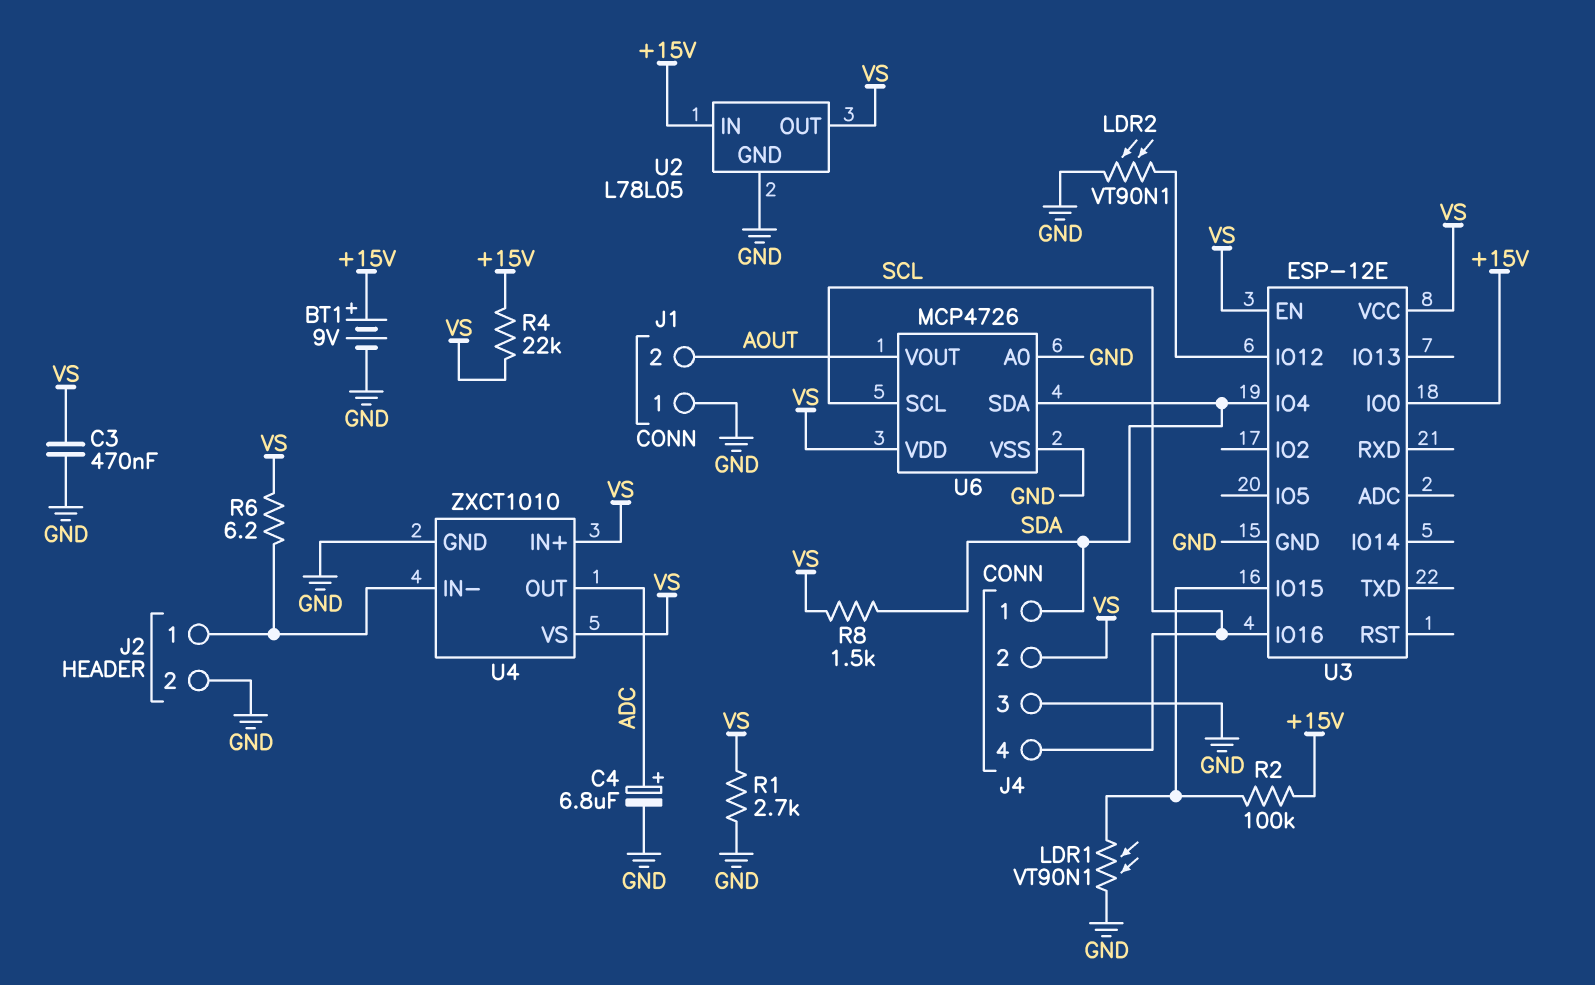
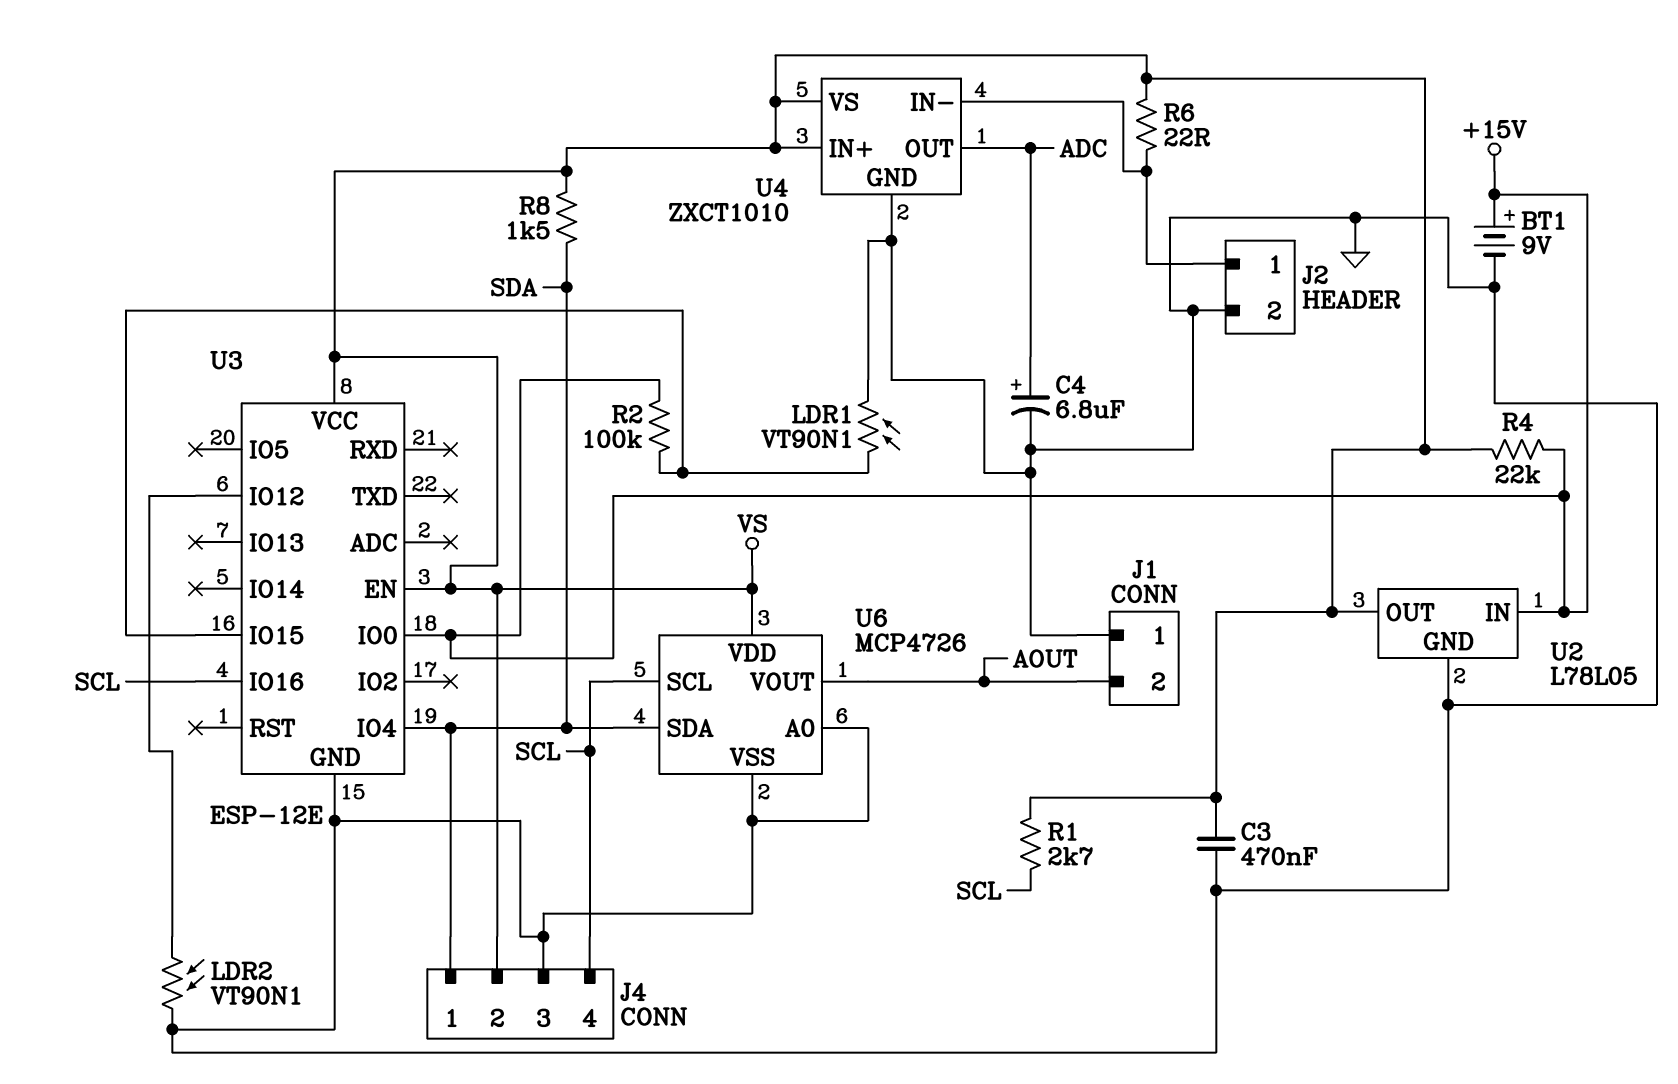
R1: 2.7k (GND, VS) -> 2.7k (SCL, VS)
R6: 6.2 (J2/1, VS) -> 22 (J2/1, VS)

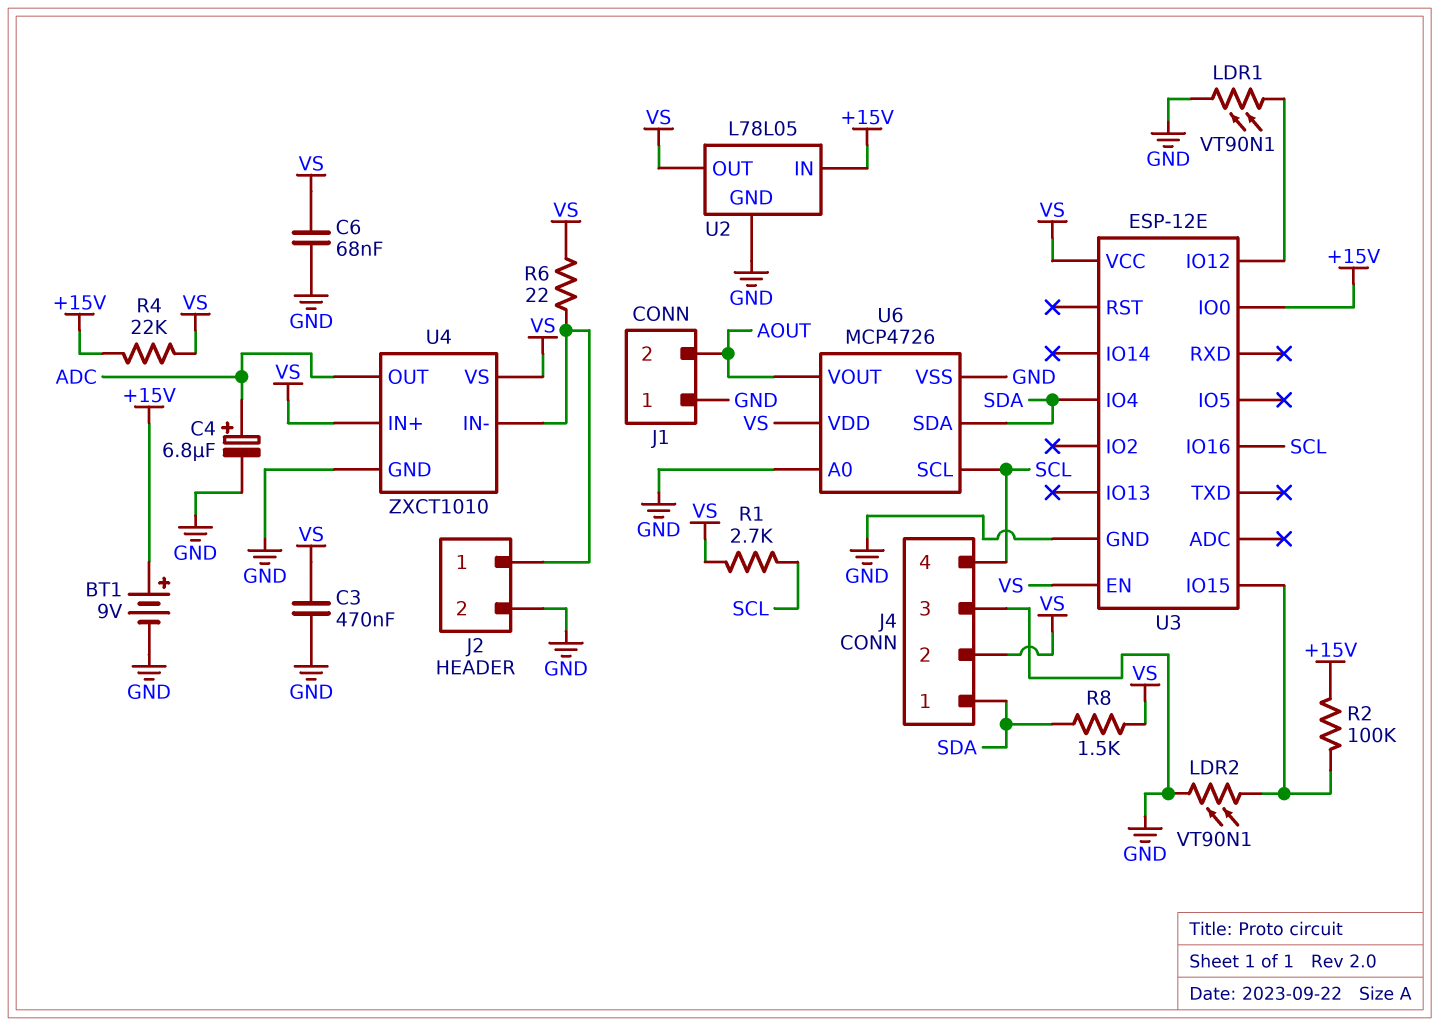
C6: none -> 68nF (GND, VS)
LDR1: VT90N1 (GND, U3/IO15) -> VT90N1 (GND, U3/IO12)
LDR2: VT90N1 (GND, U3/IO12) -> VT90N1 (GND, U3/IO15)

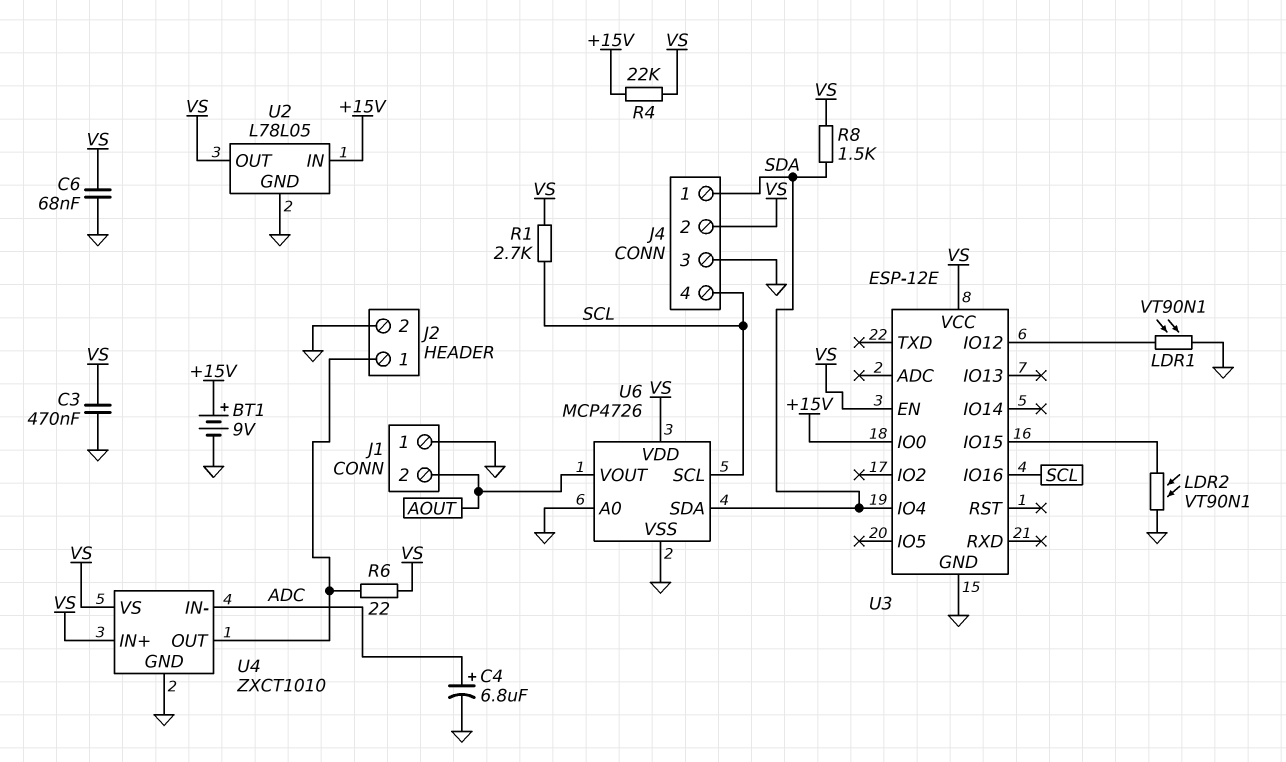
R2: 100k (+15V, U3/IO15) -> none
U4 pin IN-: J2/1 -> ADC
U4 pin OUT: ADC -> J2/1

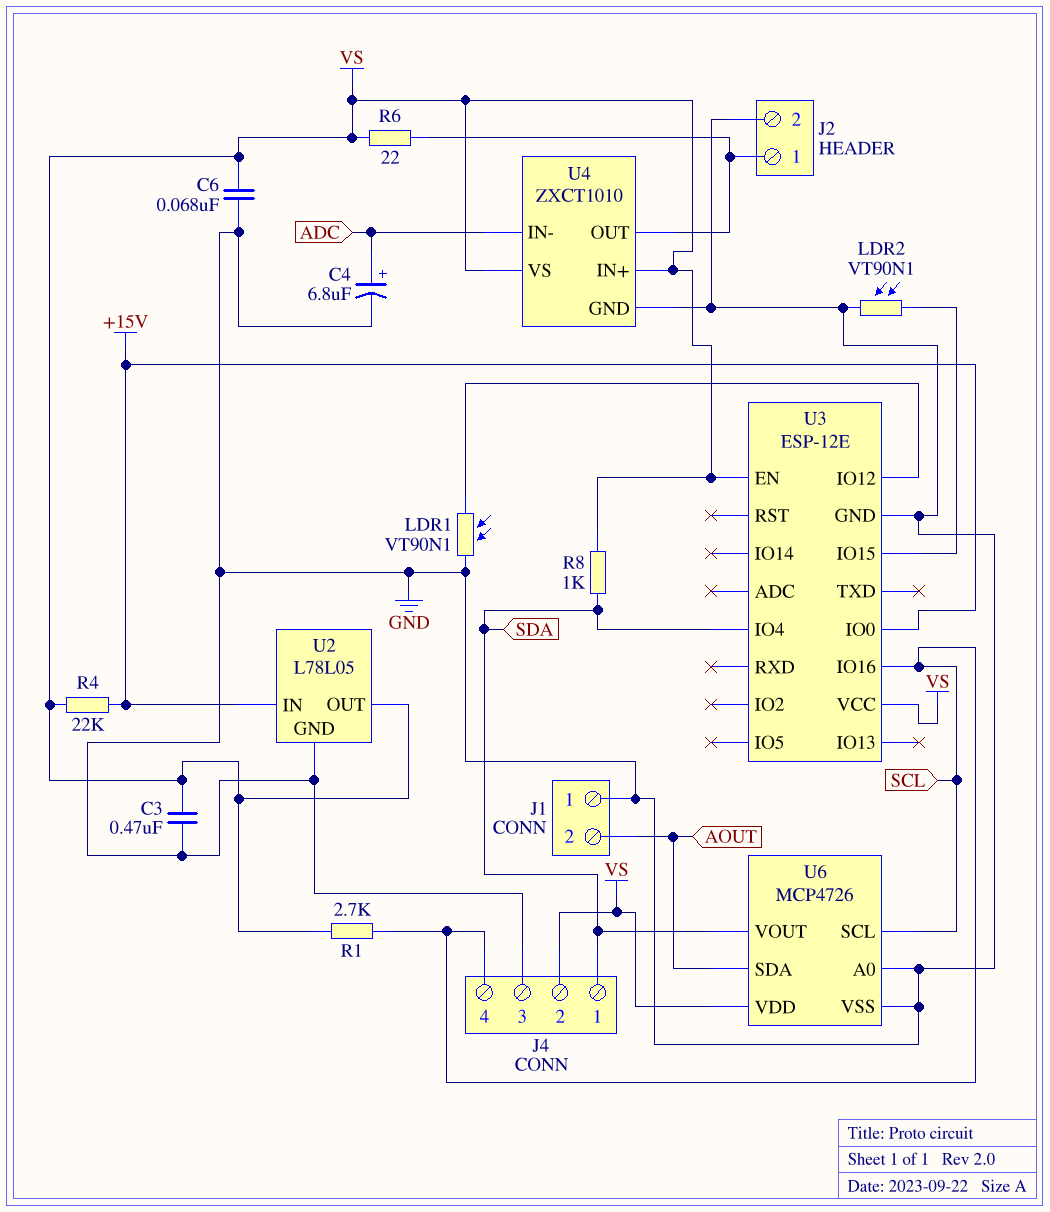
BT1: 9V (plus +15V, minus GND) -> none
R8: 1.5k (SDA, VS) -> 1k (SDA, VS)
U6 pin SDA: SDA -> AOUT
U6 pin VOUT: AOUT -> SDA

